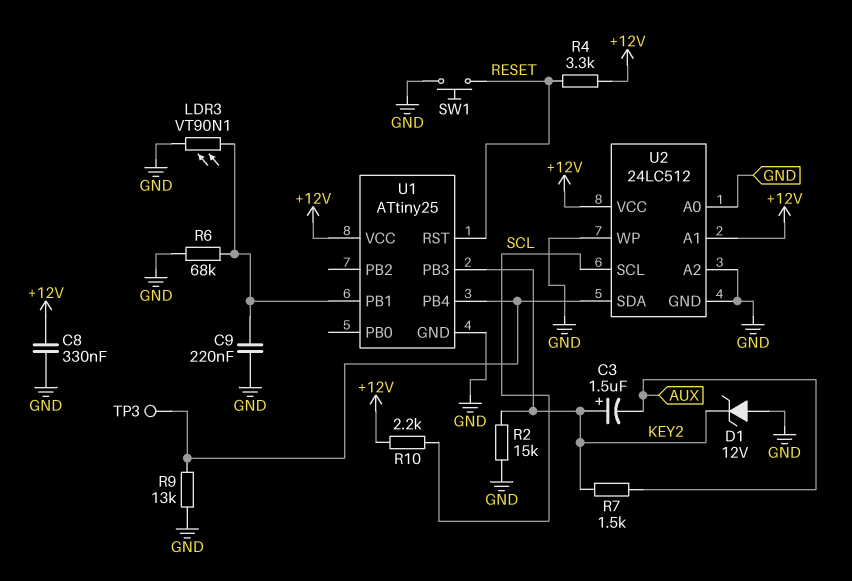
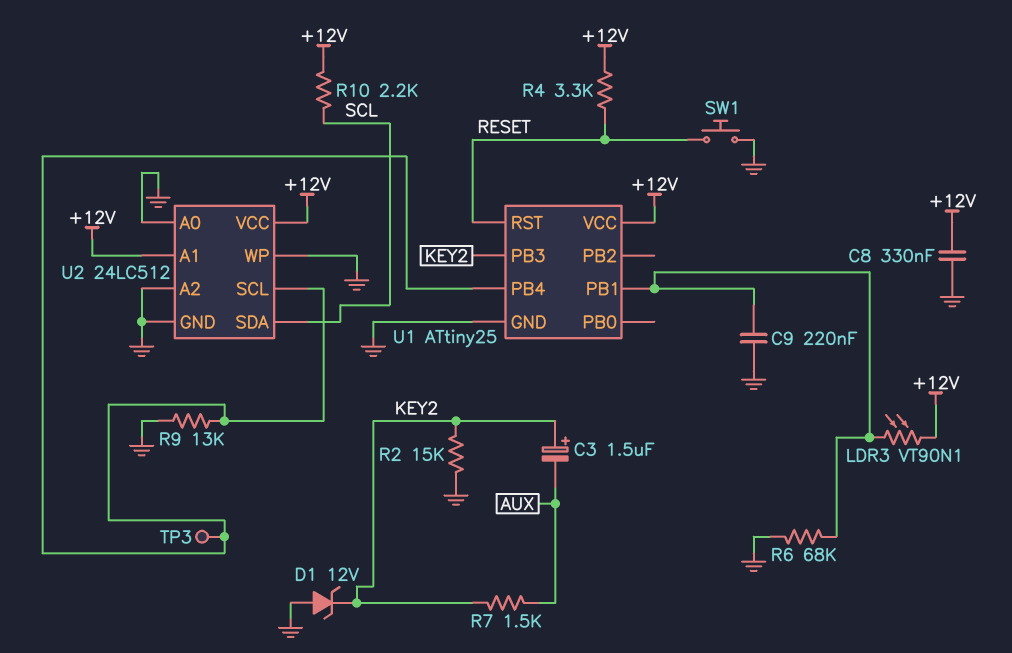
LDR3: VT90N1 (GND, U1/PB1) -> VT90N1 (+12V, U1/PB1)
U2 pin SCL: SCL -> U1/PB4
U2 pin SDA: U1/PB4 -> SCL

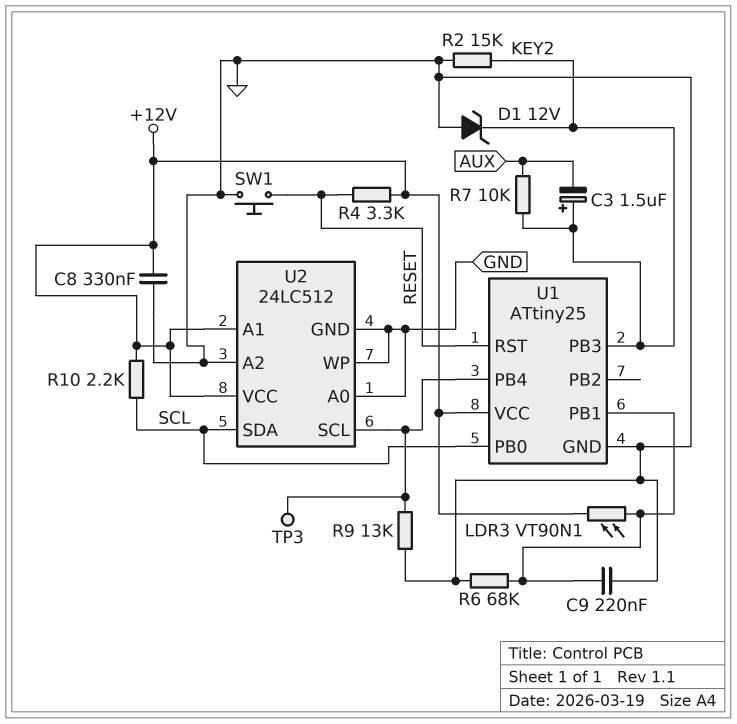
R7: 1.5k (AUX, KEY2) -> 10k (AUX, KEY2)
U1 pin PB0: none -> SCL

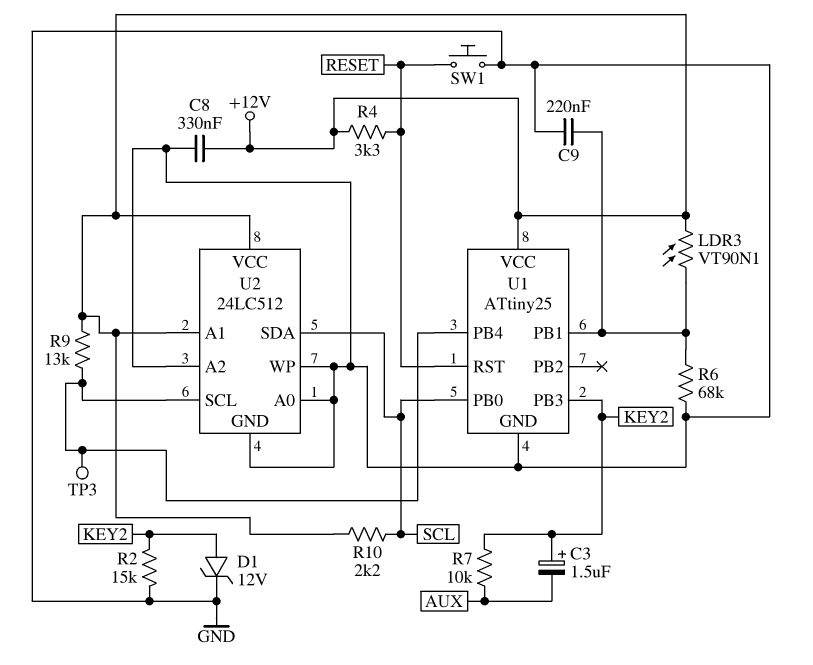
D1: zener 12V (A GND, K KEY2) -> zener 12V (A KEY2, K GND)
R9: 13k (GND, U1/PB4) -> 13k (+12V, U1/PB4)

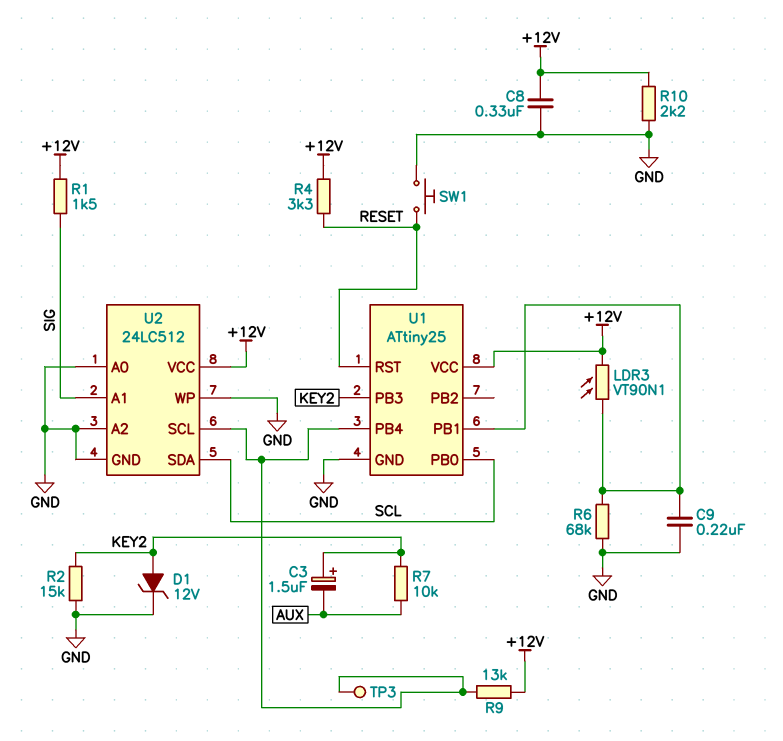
R1: none -> 1.5k (+12V, SIG)
R10: 2.2k (+12V, SCL) -> 2.2k (+12V, GND)
U2 pin A1: +12V -> SIG

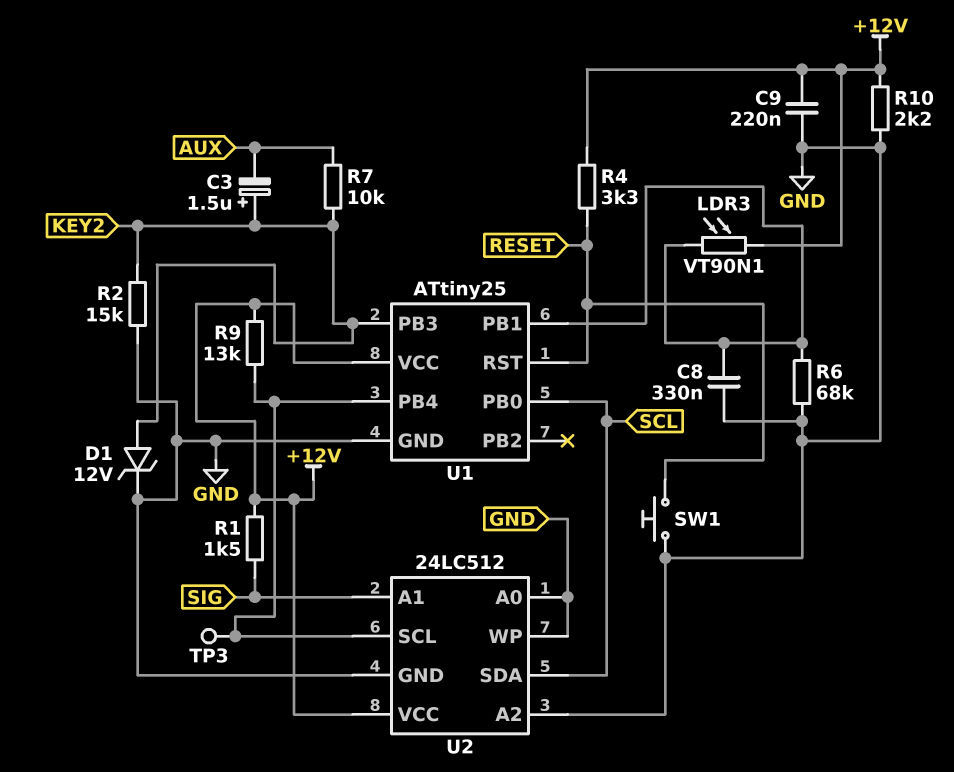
C8: 330nF (+12V, GND) -> 330nF (GND, U1/PB1)
C9: 220nF (GND, U1/PB1) -> 220nF (+12V, GND)

